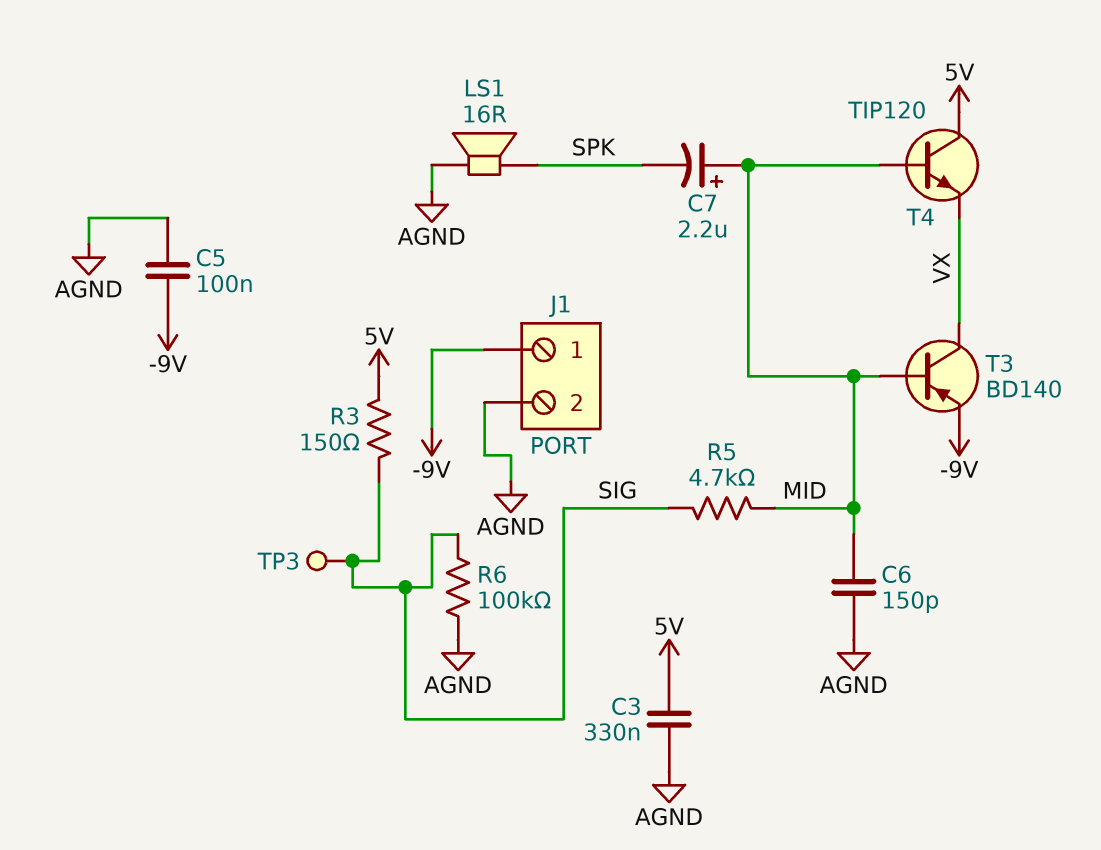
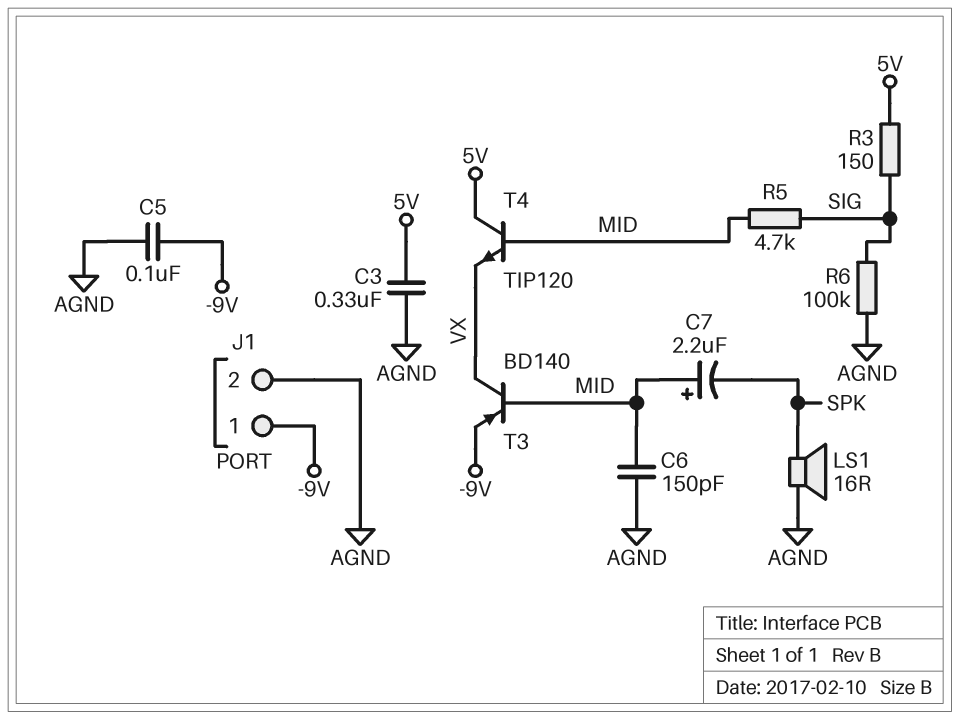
TP3: test point (SIG) -> none

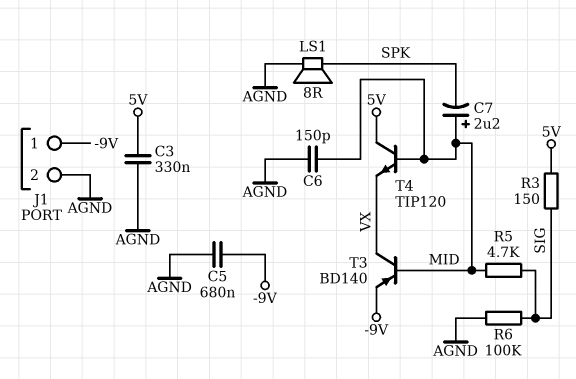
C5: 100nF (-9V, AGND) -> 680nF (-9V, AGND)
LS1: speaker 16R (AGND, SPK) -> speaker 8R (AGND, SPK)

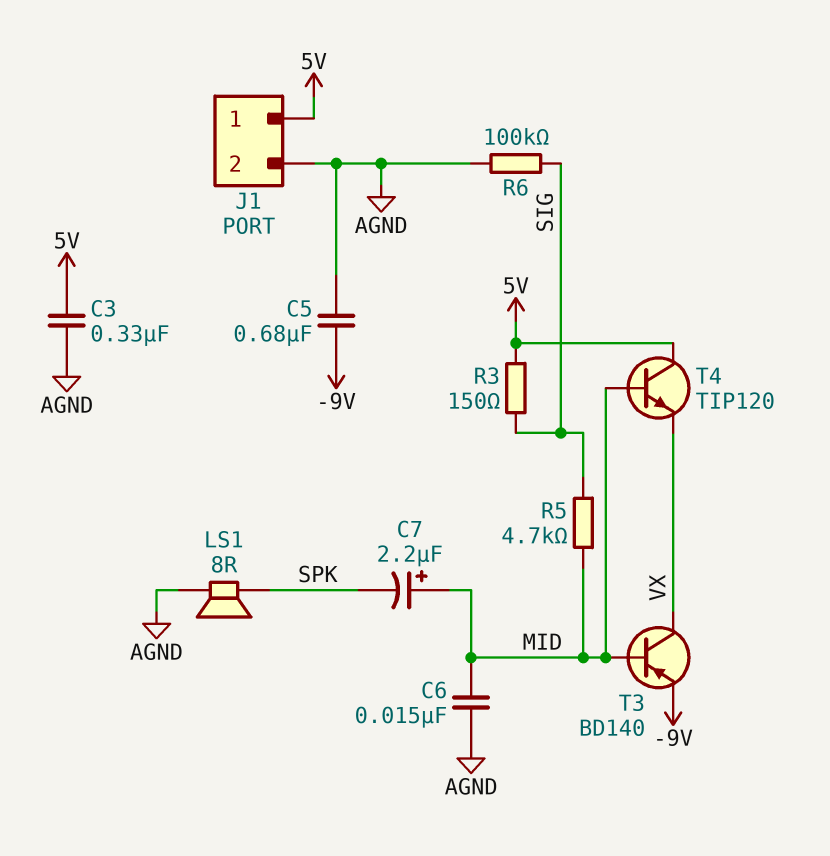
C6: 150pF (AGND, MID) -> 15nF (AGND, MID)
J1 pin 1: -9V -> 5V

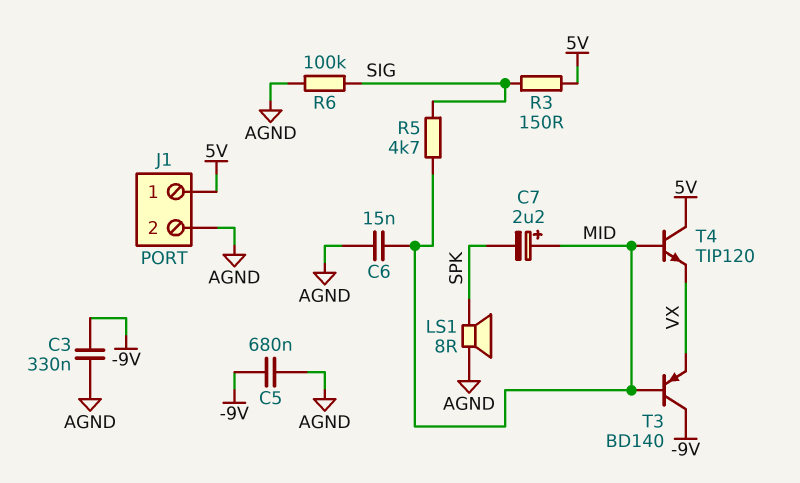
C3: 330nF (5V, AGND) -> 330nF (-9V, AGND)
T3: PNP BD140 (B MID, C VX, E -9V) -> PNP BD140 (B MID, C -9V, E VX)

